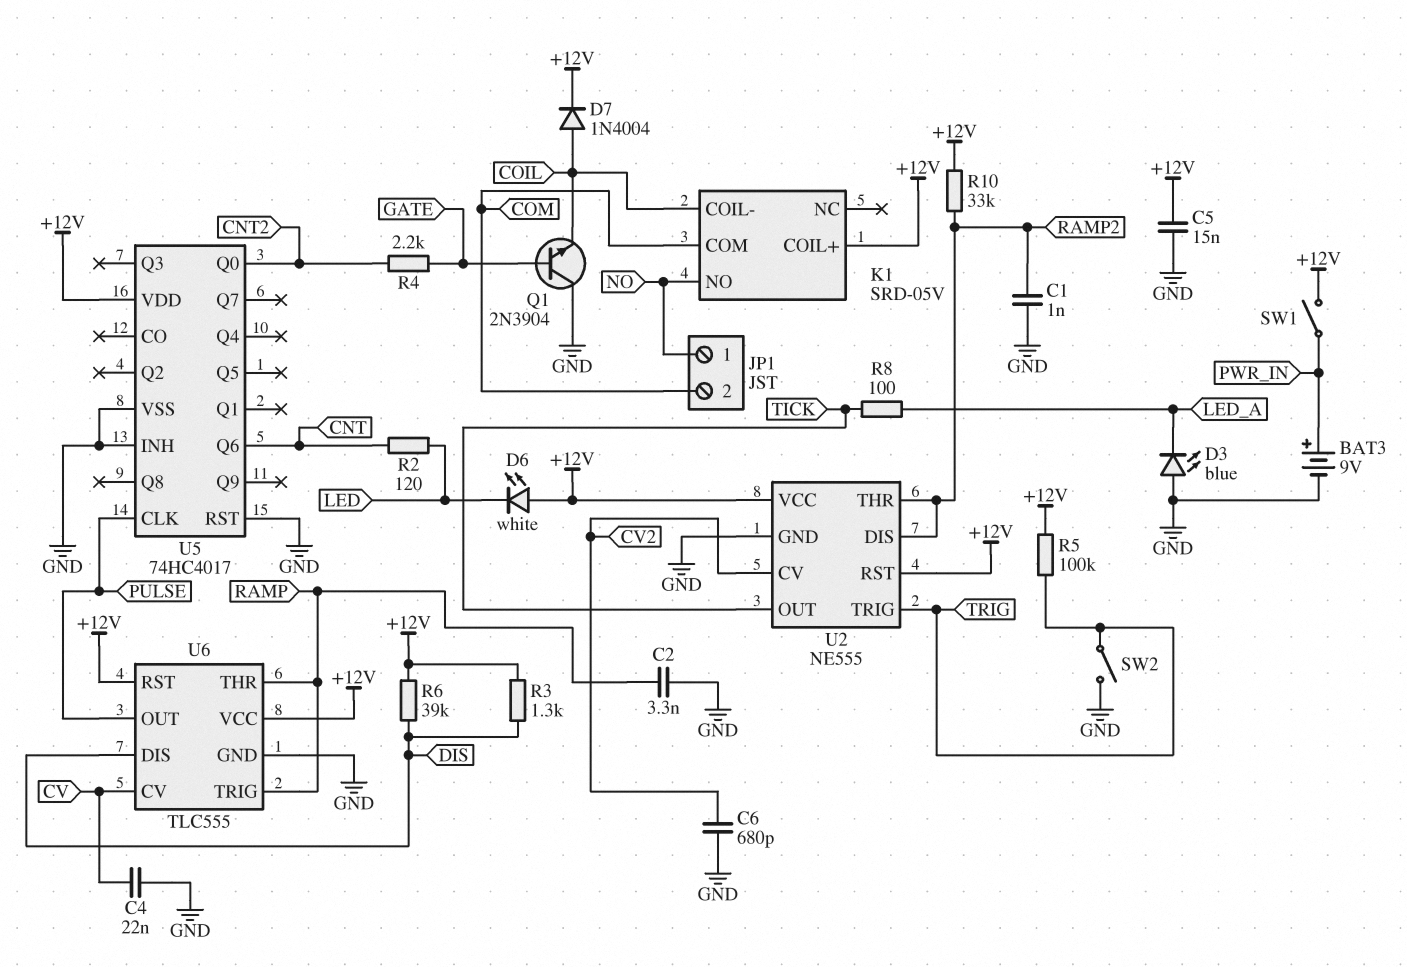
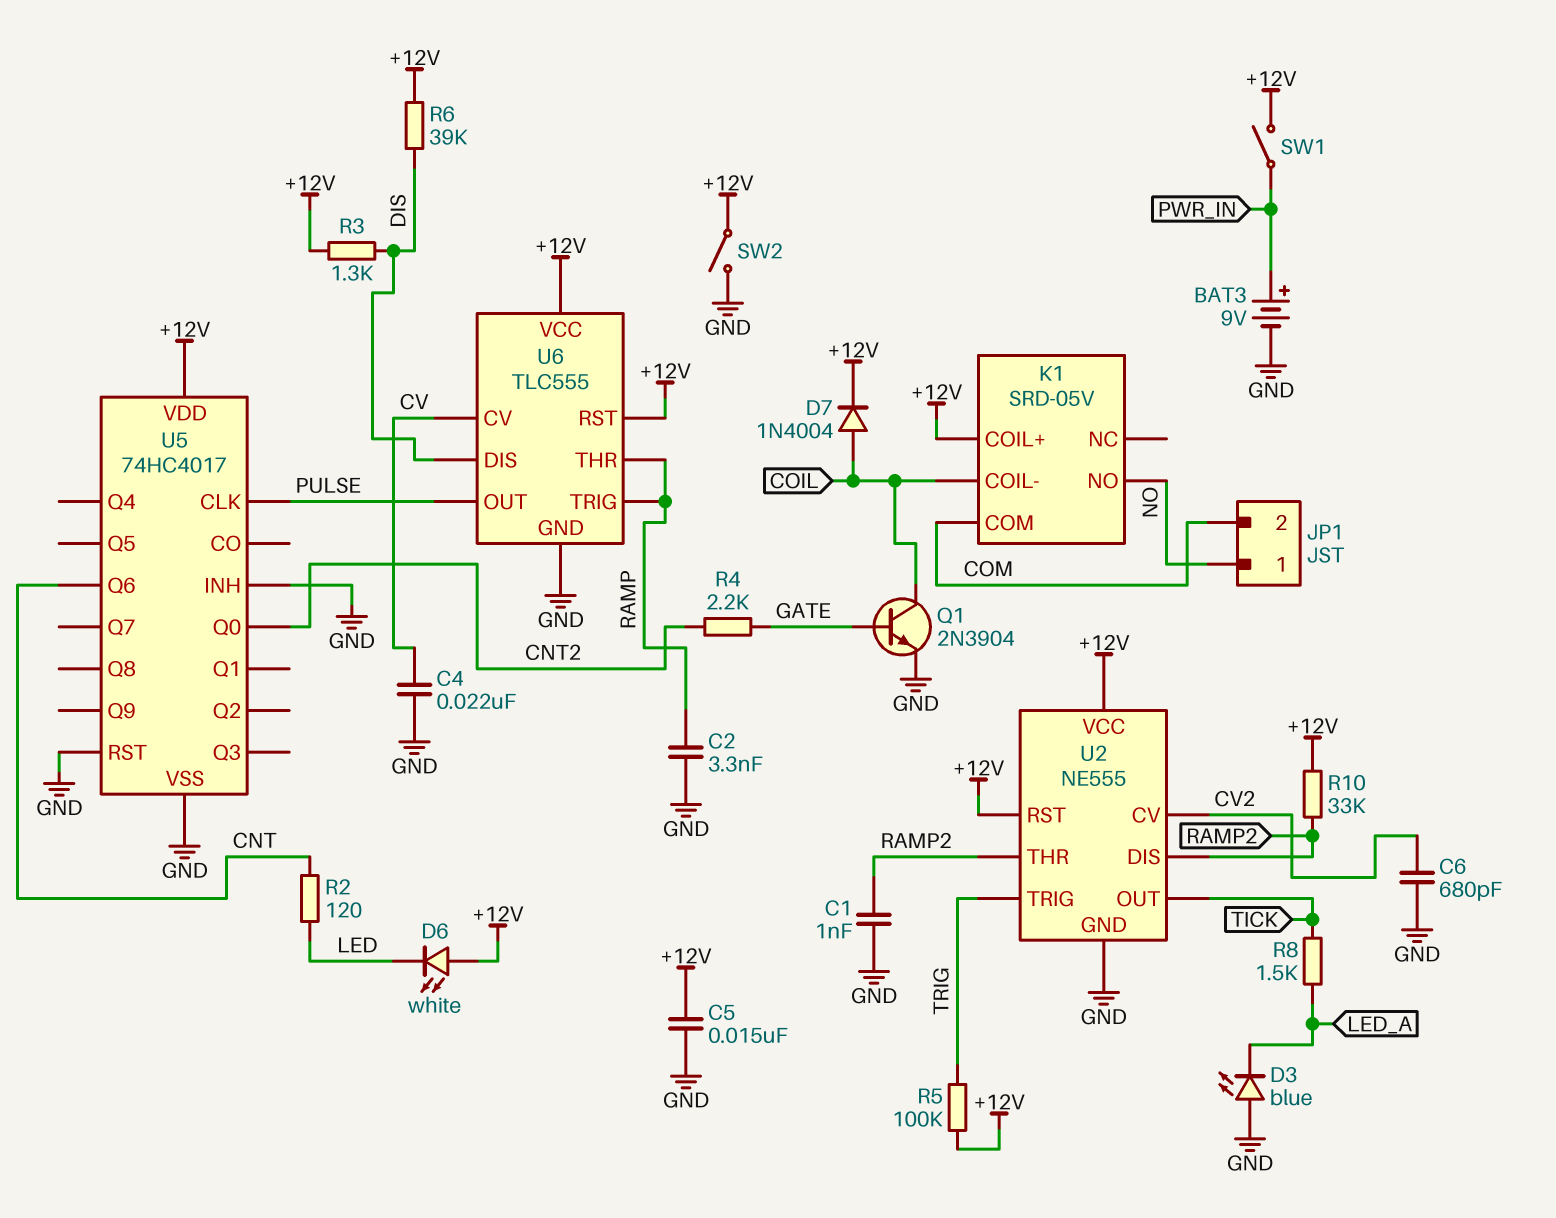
Q1: NPN 2N3904 (B GATE, C GND, E COIL) -> NPN 2N3904 (B GATE, C COIL, E GND)
R8: 100 (LED_A, TICK) -> 1.5k (LED_A, TICK)
SW2: switch (GND, TRIG) -> switch (+12V, GND)

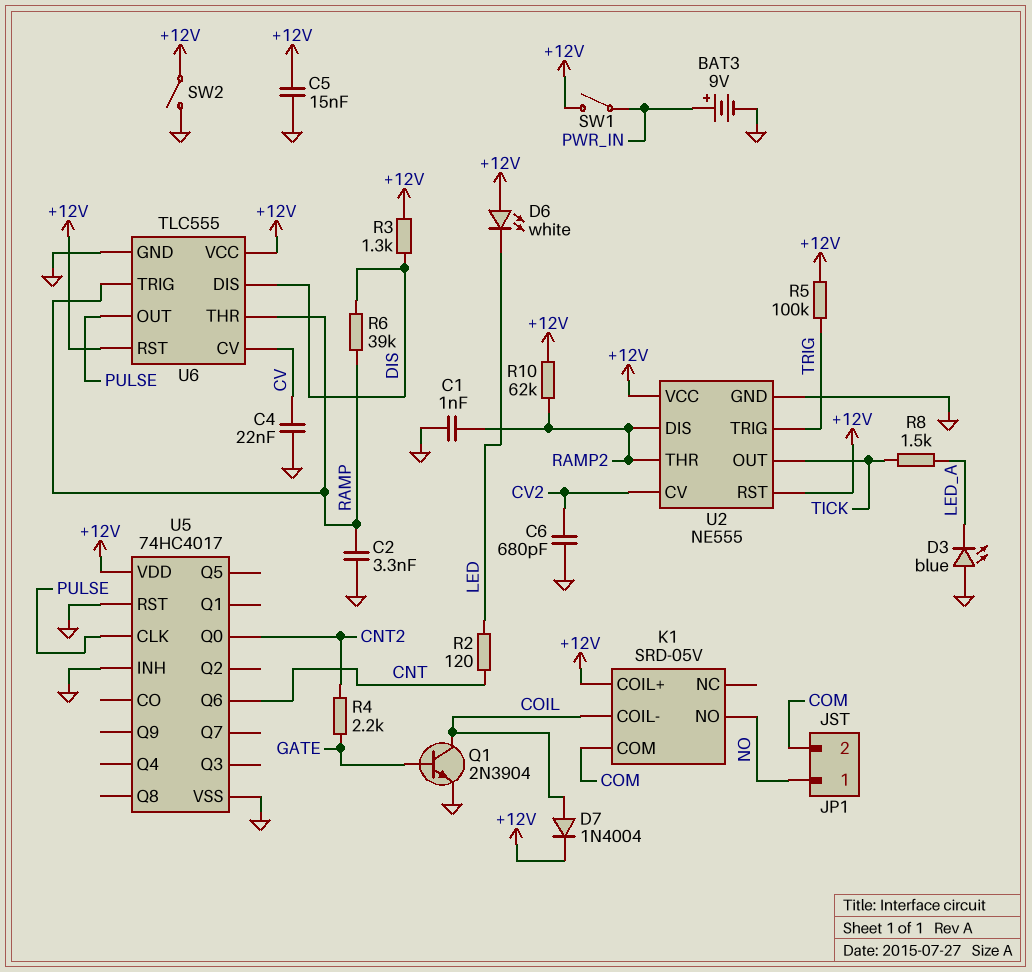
R6: 39k (+12V, DIS) -> 39k (DIS, RAMP)
R10: 33k (+12V, RAMP2) -> 62k (+12V, RAMP2)

